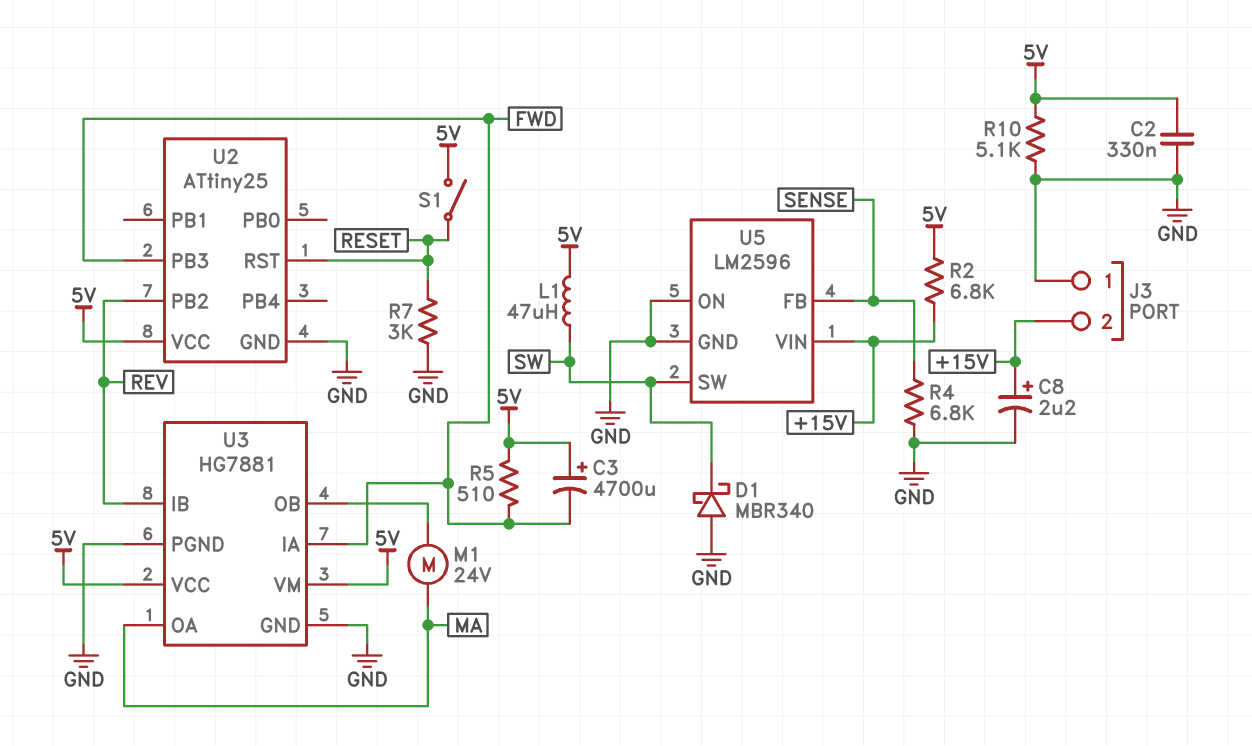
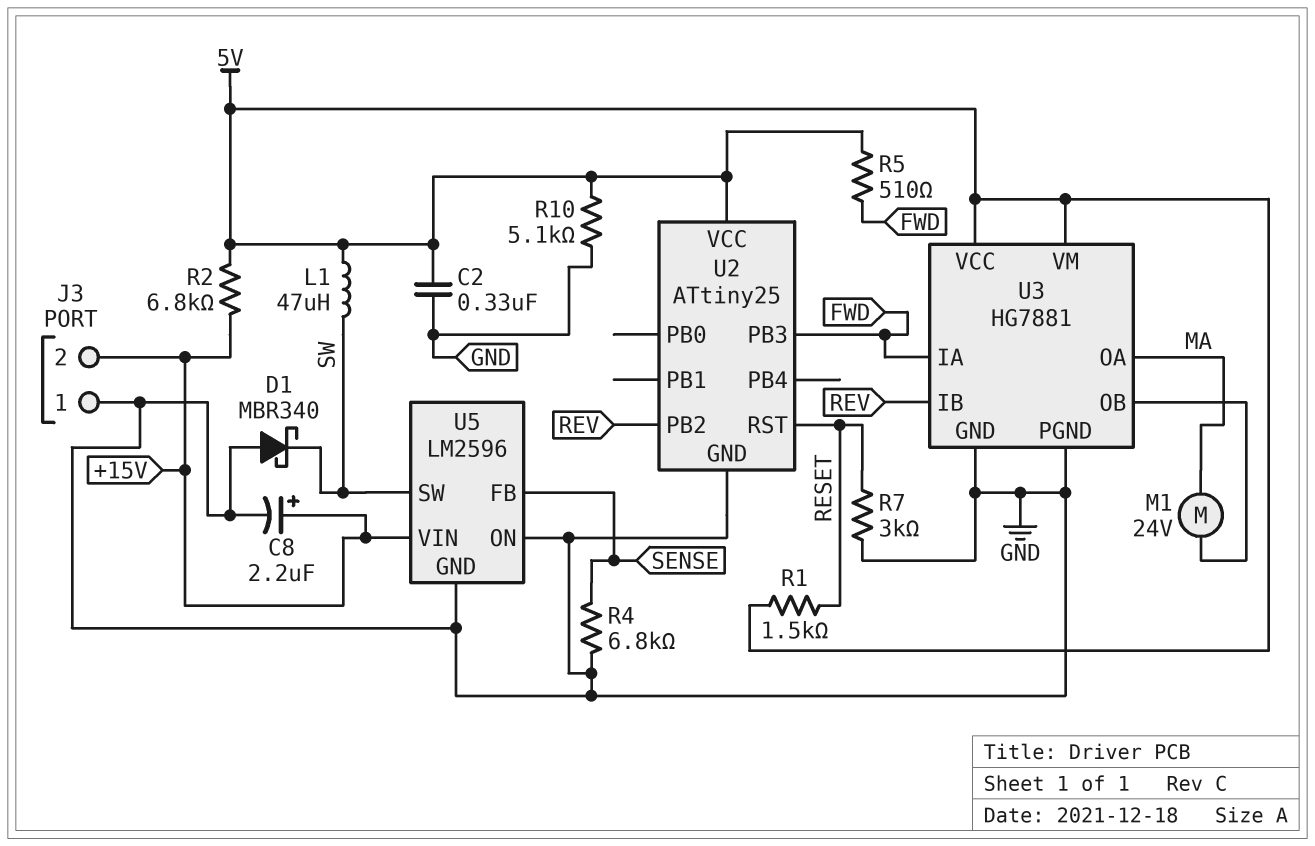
C3: 4700uF (plus 5V, minus FWD) -> none
R1: none -> 1.5k (5V, RESET)
S1: switch (5V, RESET) -> none

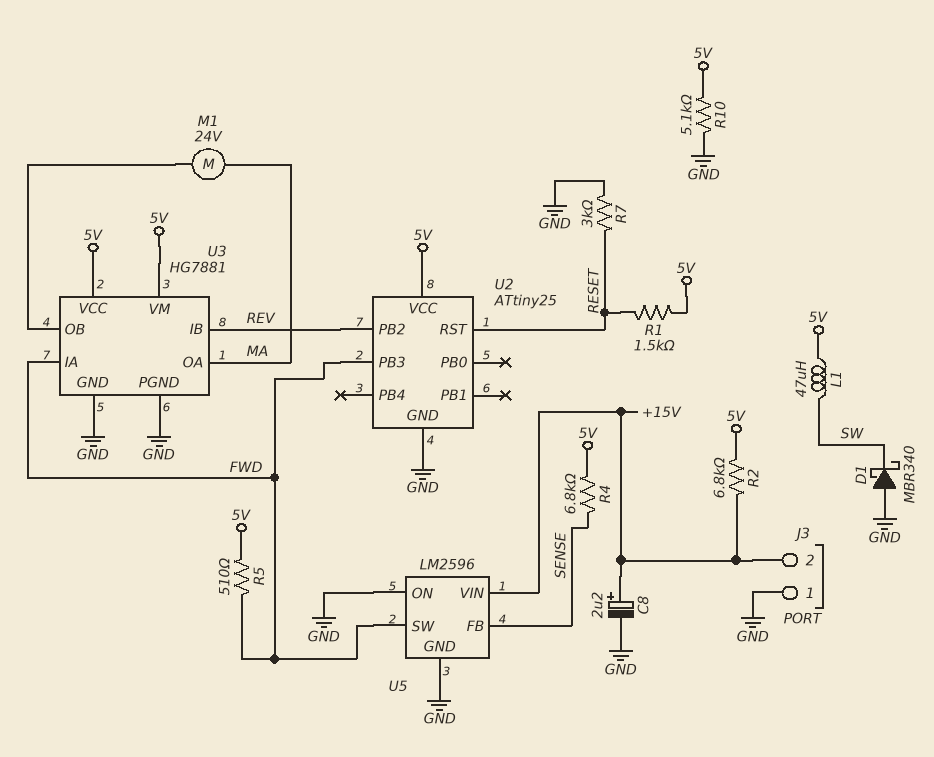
C2: 330nF (5V, GND) -> none
R4: 6.8k (GND, SENSE) -> 6.8k (5V, SENSE)
U5 pin SW: SW -> FWD

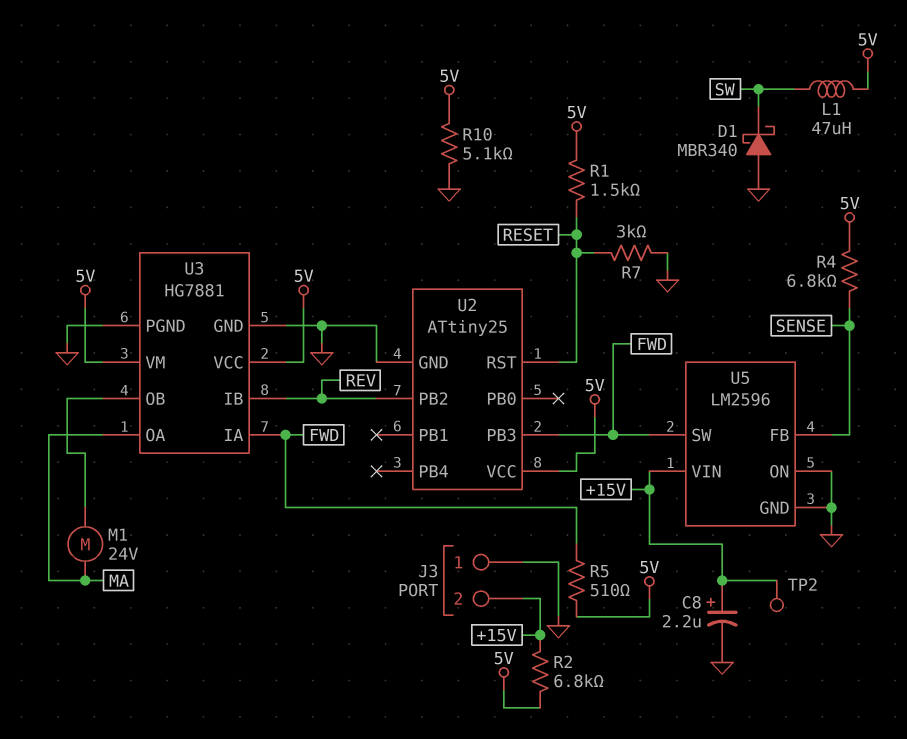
TP2: none -> test point (+15V)

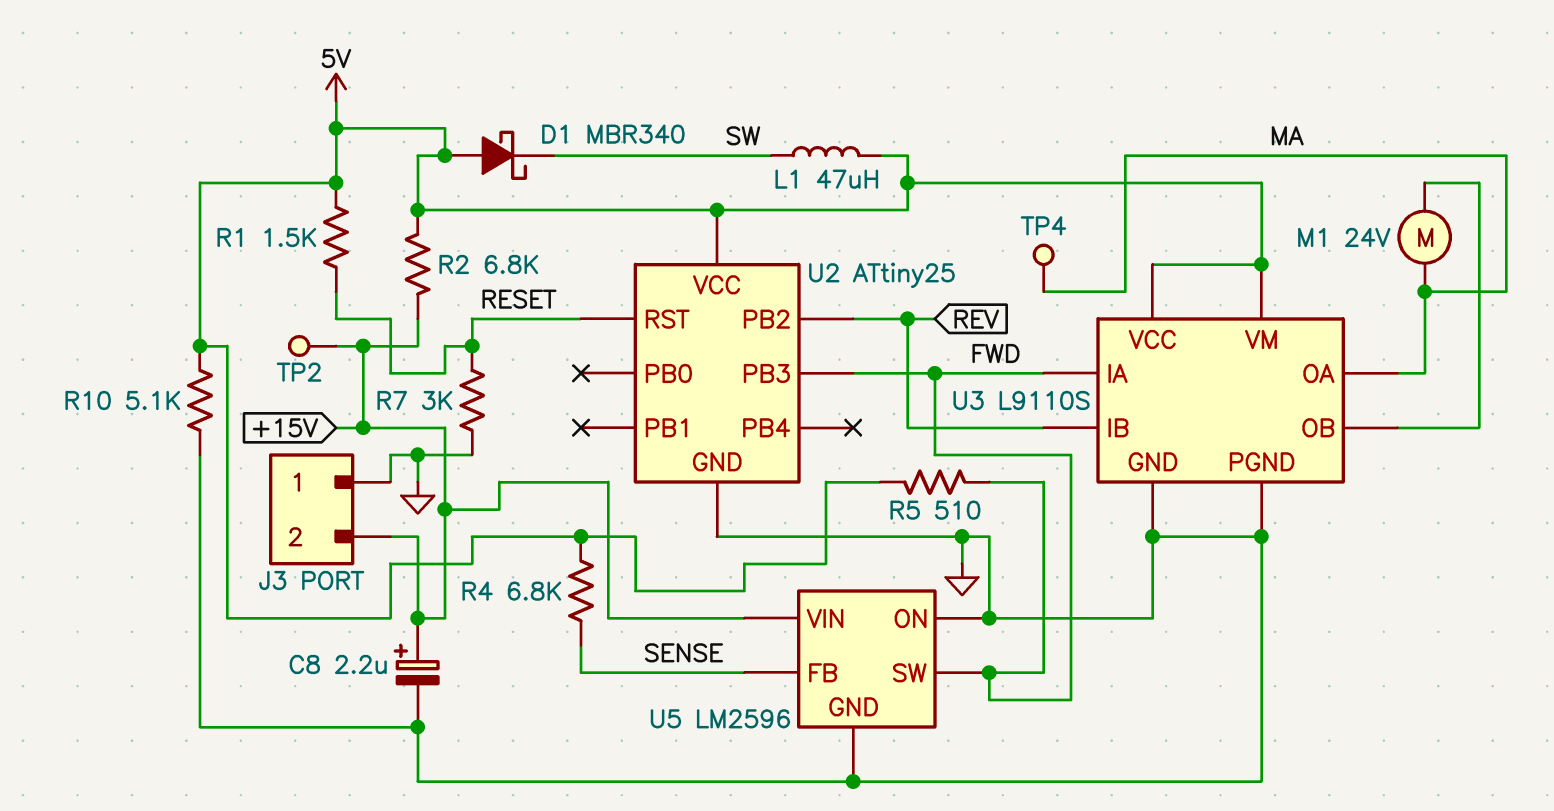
D1: schottky MBR340 (A GND, K SW) -> schottky MBR340 (A 5V, K SW)
TP4: none -> test point (MA)
U3: HG7881 -> L9110S

